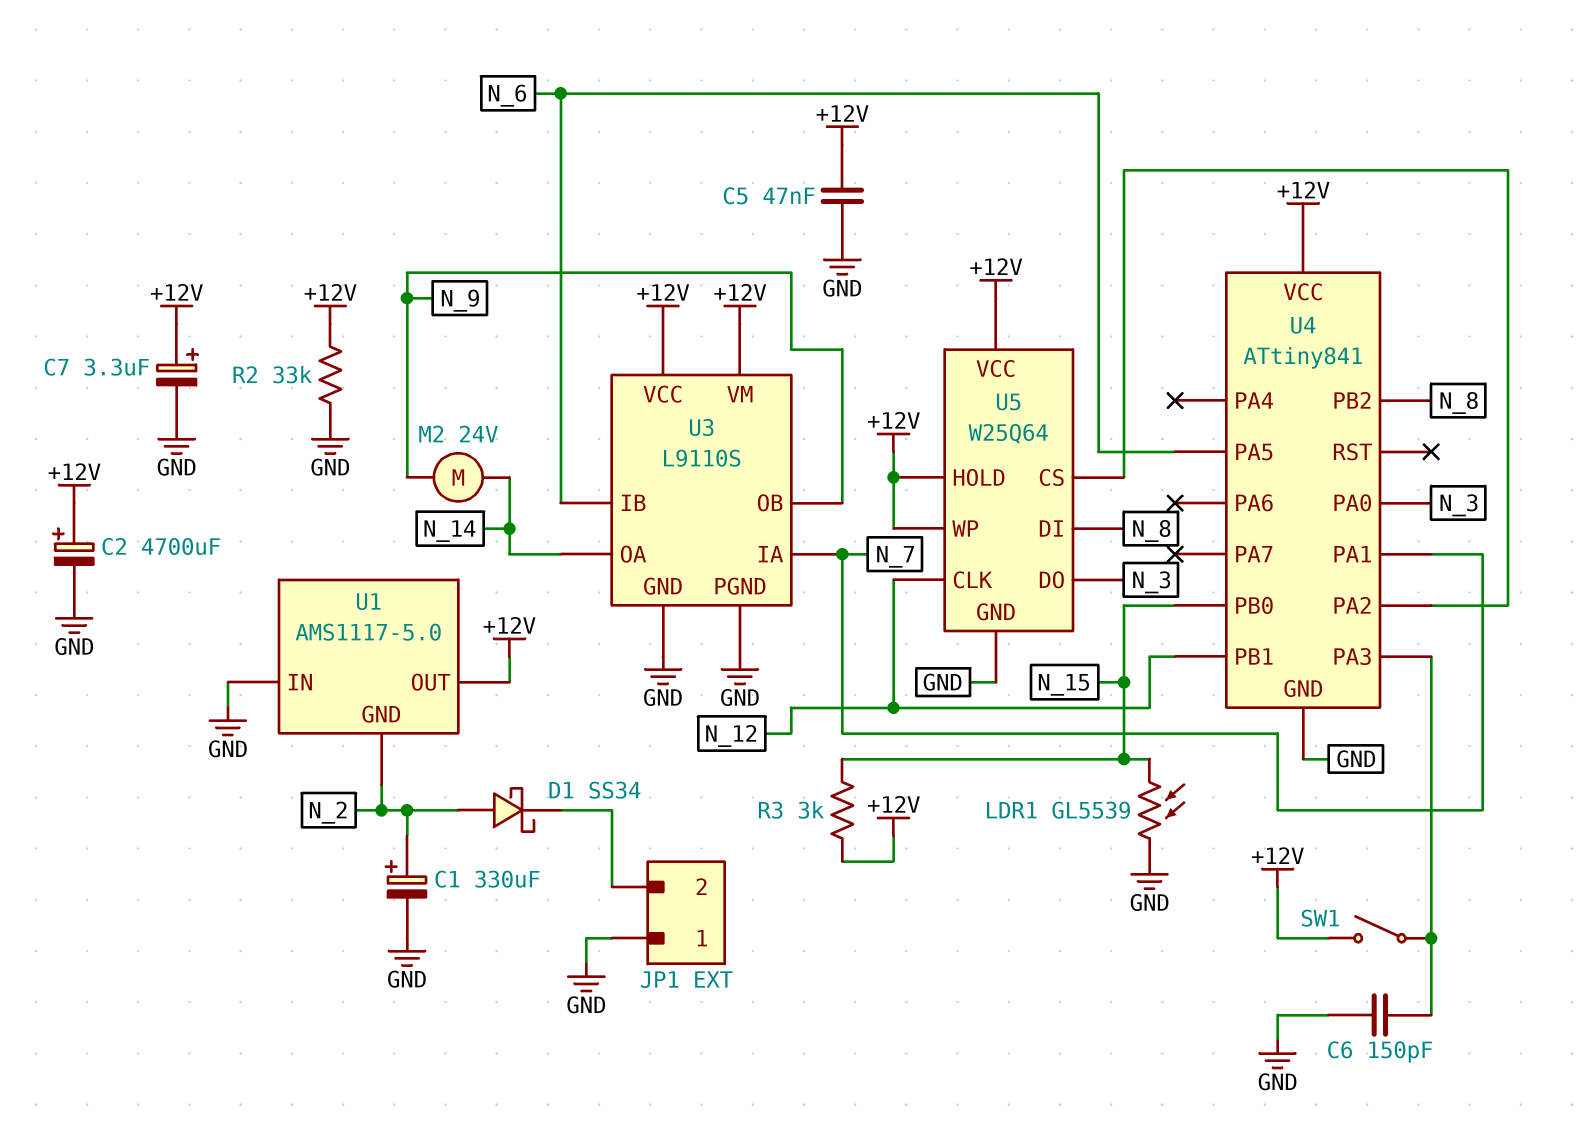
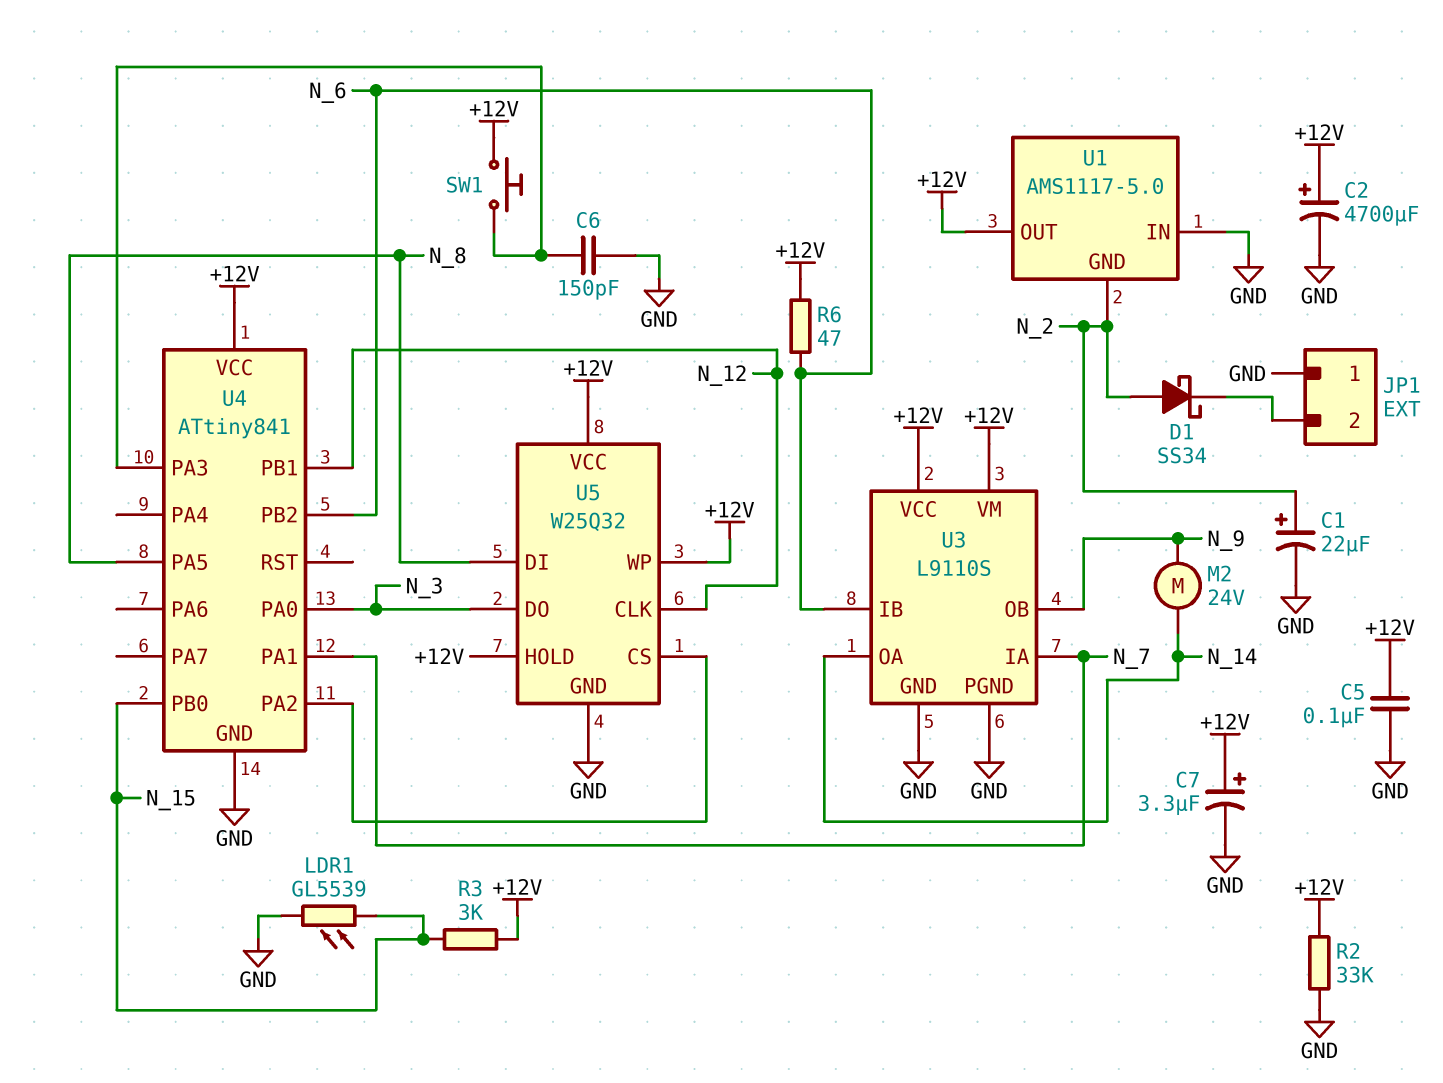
C1: 330uF (plus N_2, minus GND) -> 22uF (plus N_2, minus GND)
C5: 47nF (+12V, GND) -> 100nF (+12V, GND)
R6: none -> 47 (+12V, N_6)
SW1: switch (+12V, U4/PA3) -> button (+12V, U4/PA3)
U4 pin PA5: N_6 -> N_8
U4 pin PB2: N_8 -> N_6
U5: W25Q64 -> W25Q32

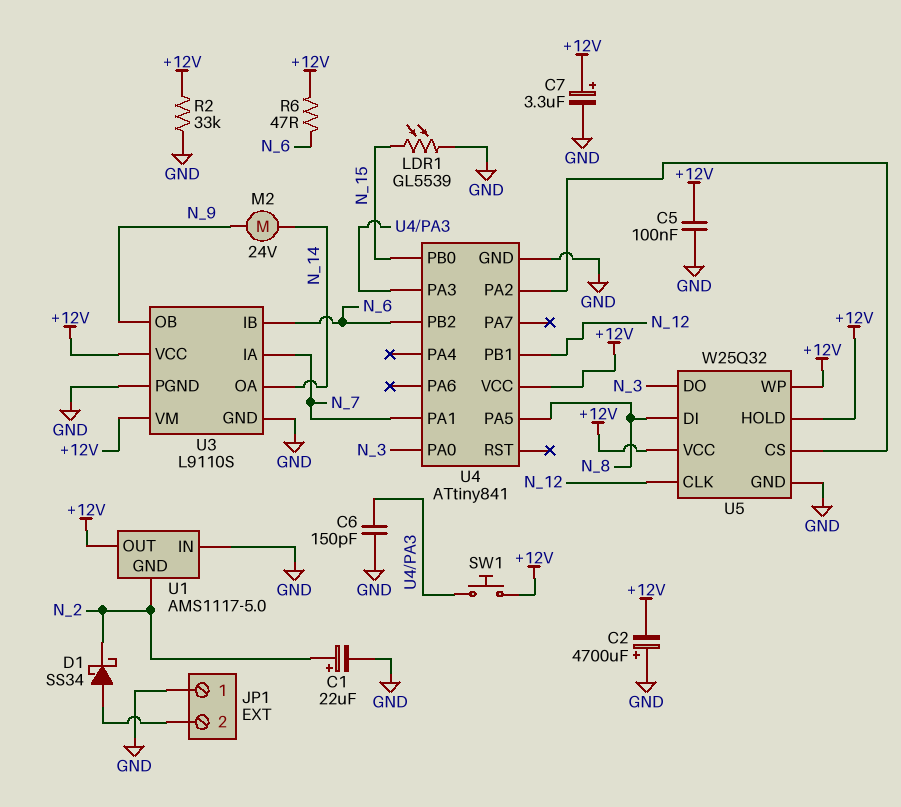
C2: 4700uF (plus +12V, minus GND) -> 4700uF (plus GND, minus +12V)
D1: schottky SS34 (A N_2, K JP1/2) -> schottky SS34 (A JP1/2, K N_2)
R3: 3k (+12V, N_15) -> none

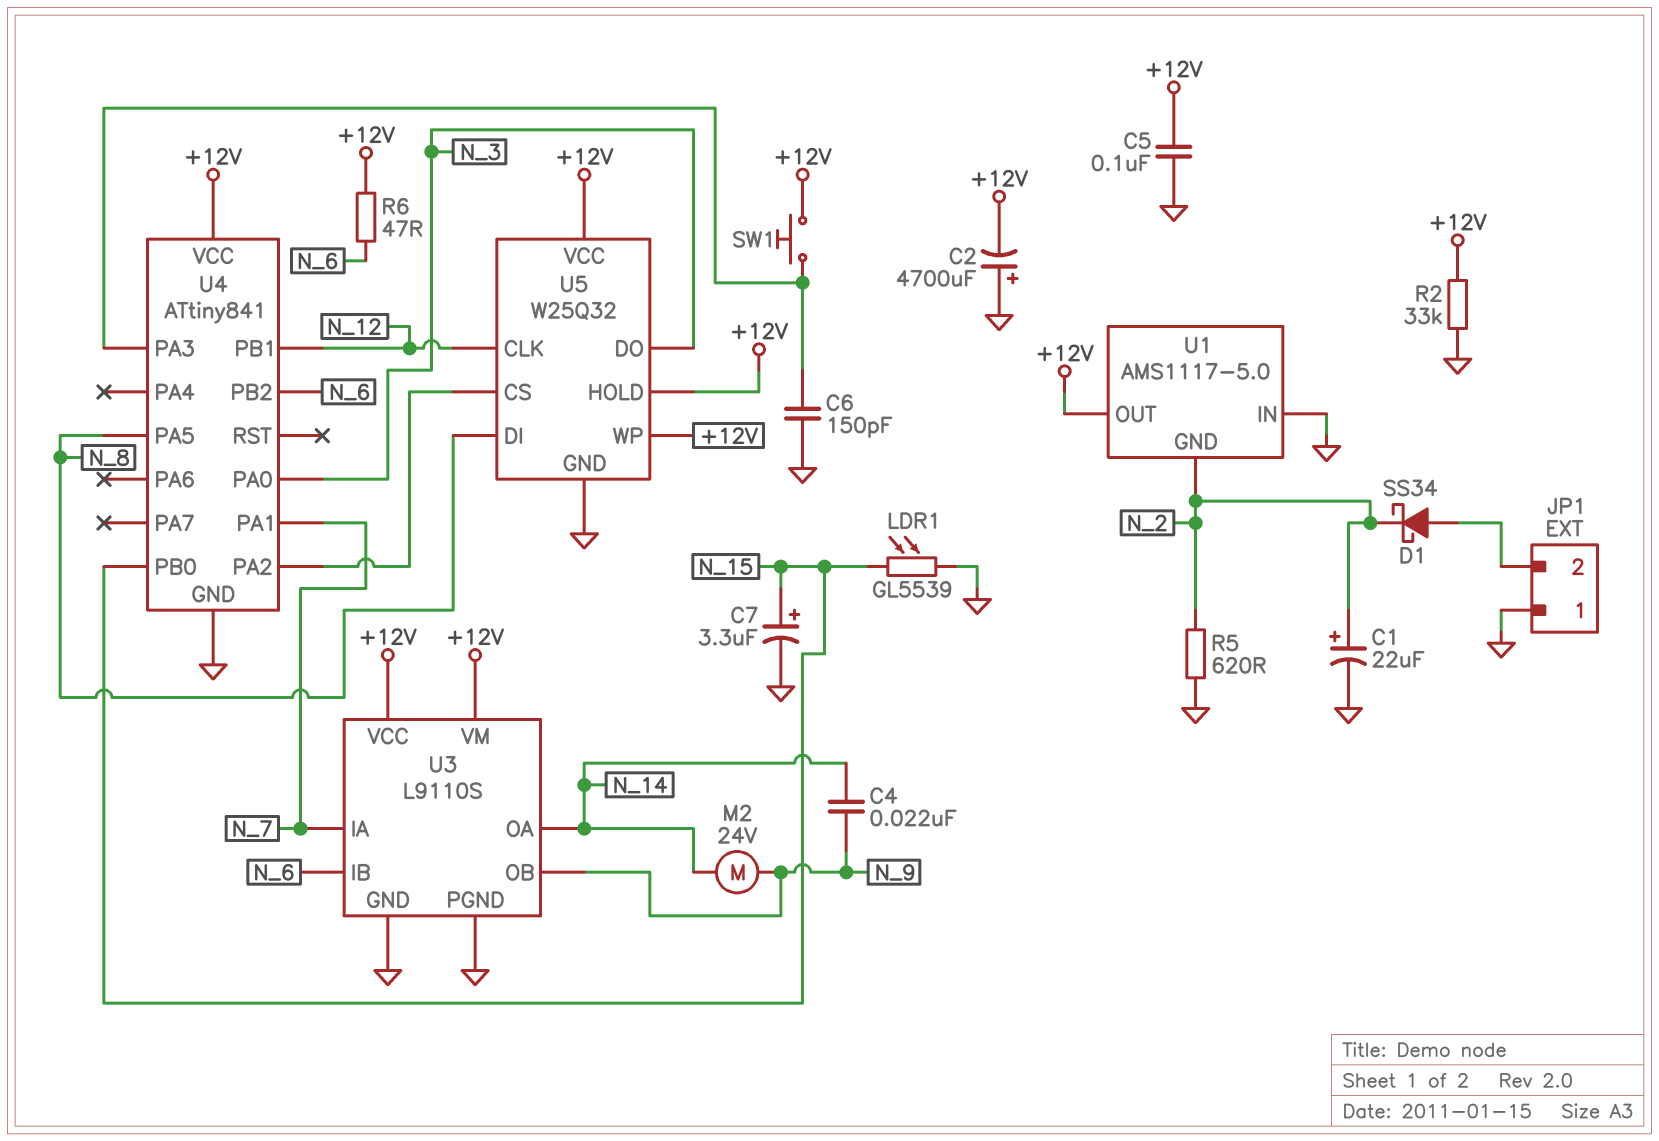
C4: none -> 22nF (N_9, N_14)
C7: 3.3uF (plus +12V, minus GND) -> 3.3uF (plus N_15, minus GND)
R5: none -> 620 (GND, N_2)

